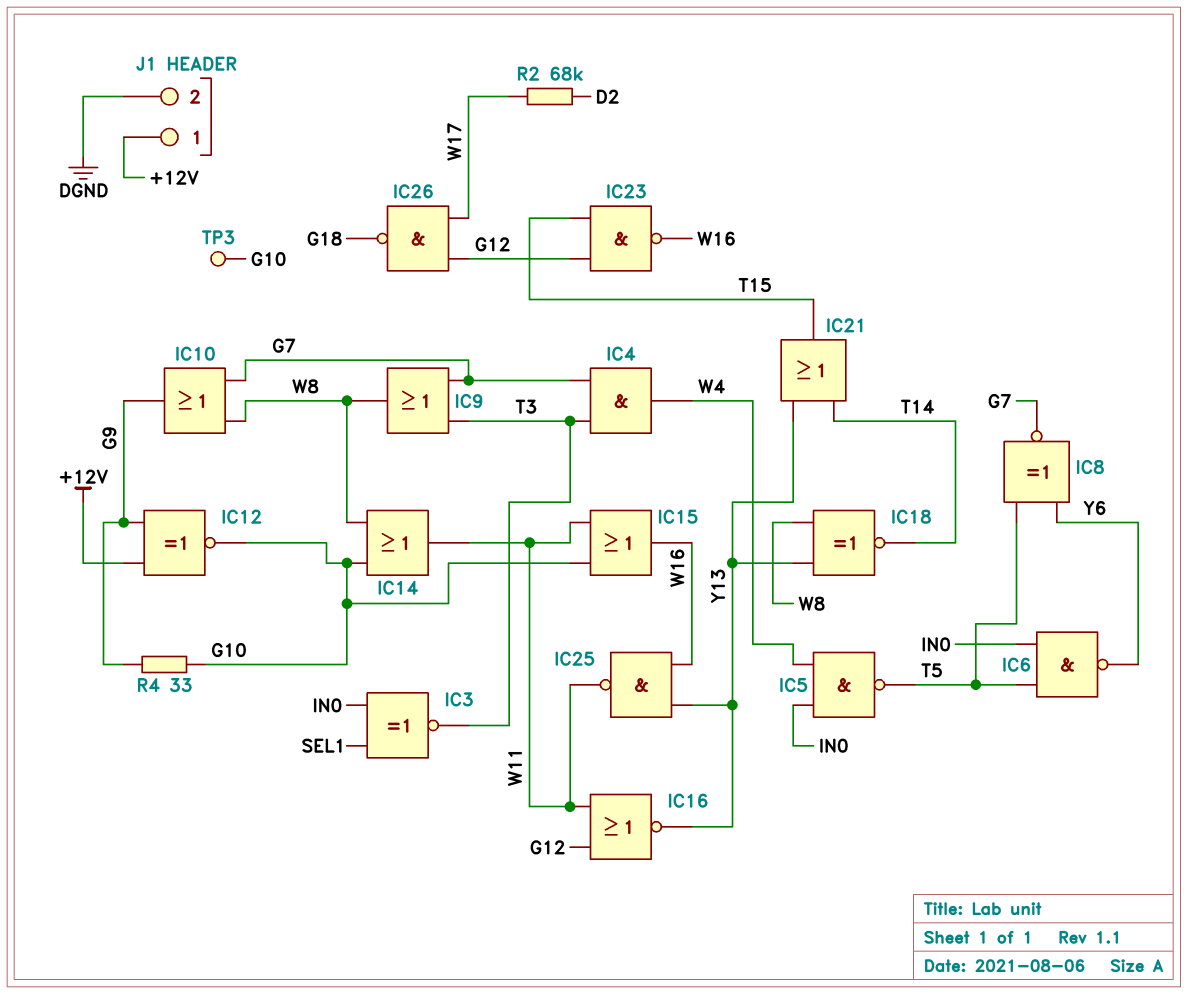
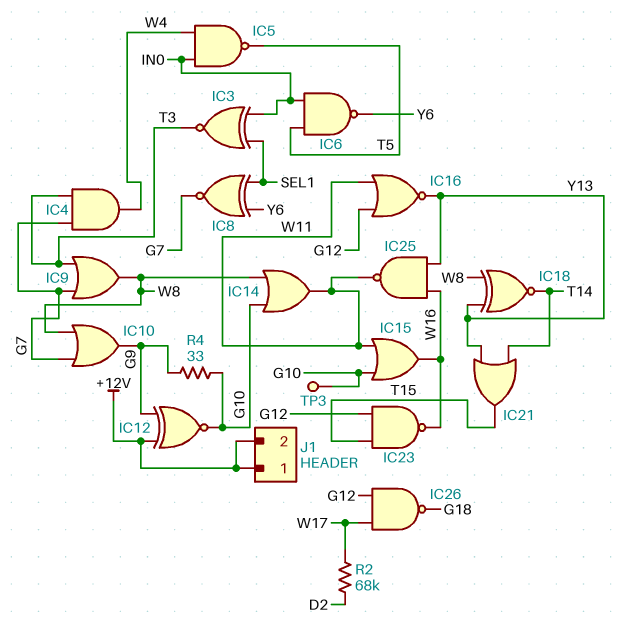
IC8: XNOR (in T5, in Y6, out G7) -> XNOR (in SEL1, in Y6, out G7)
J1 pin 2: DGND -> +12V

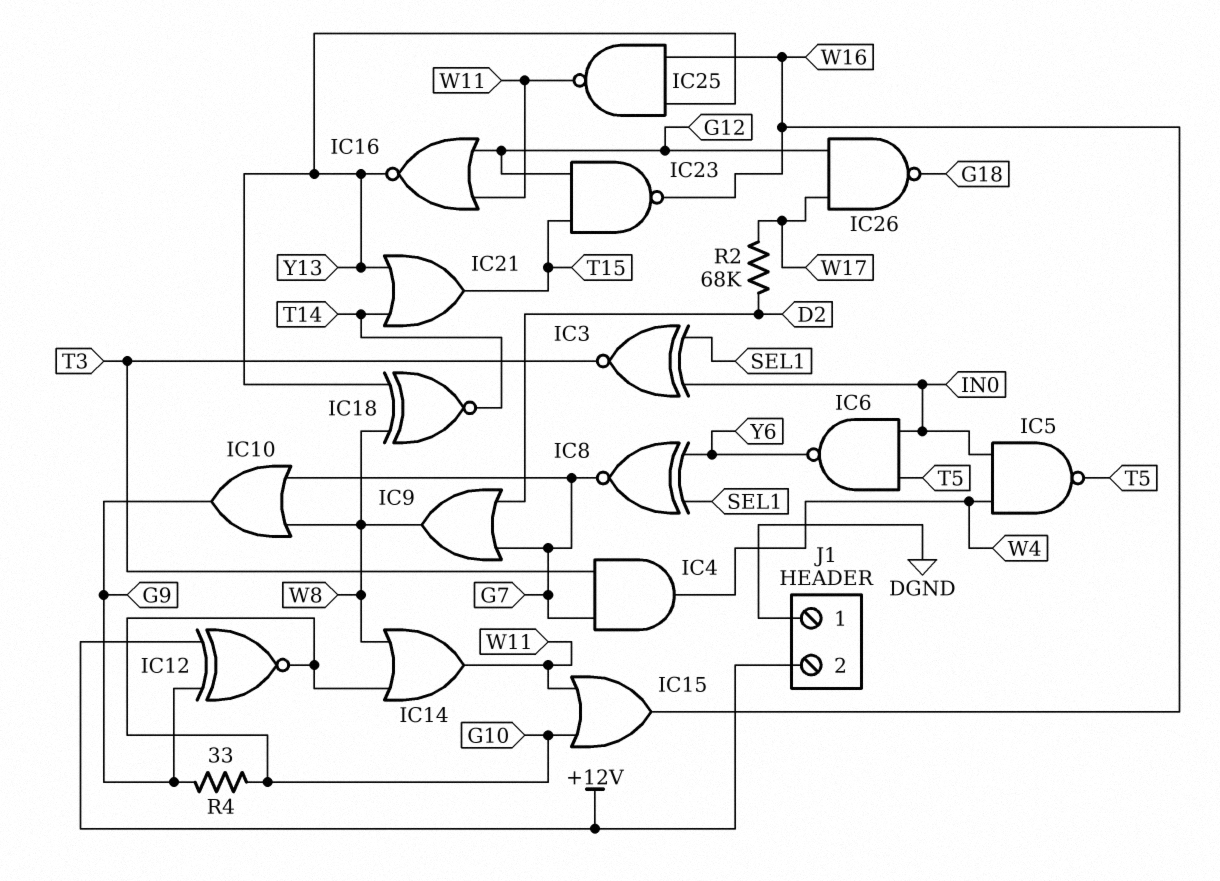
IC9: OR (in G7, in T3, out W8) -> OR (in D2, in G7, out W8)
J1 pin 1: +12V -> DGND
TP3: test point (G10) -> none

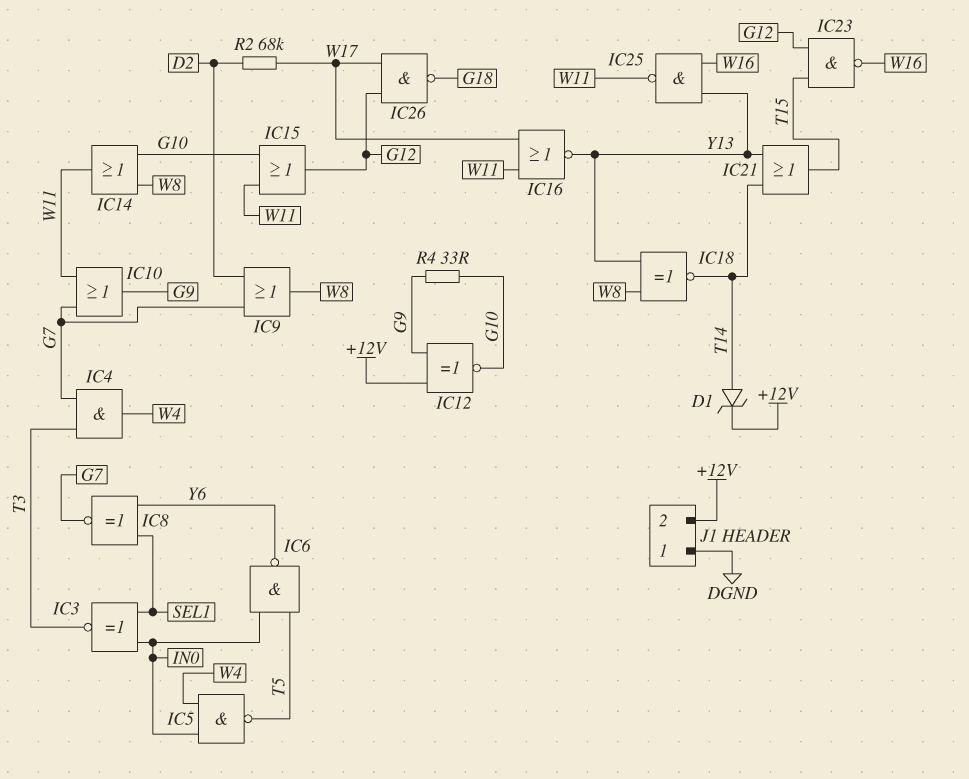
D1: none -> zener (A T14, K +12V)
IC10: OR (in G7, in W8, out G9) -> OR (in G7, in W11, out G9)
IC15: OR (in G10, in W11, out W16) -> OR (in G10, in W11, out G12)
IC16: NOR (in G12, in W11, out Y13) -> NOR (in W11, in W17, out Y13)

